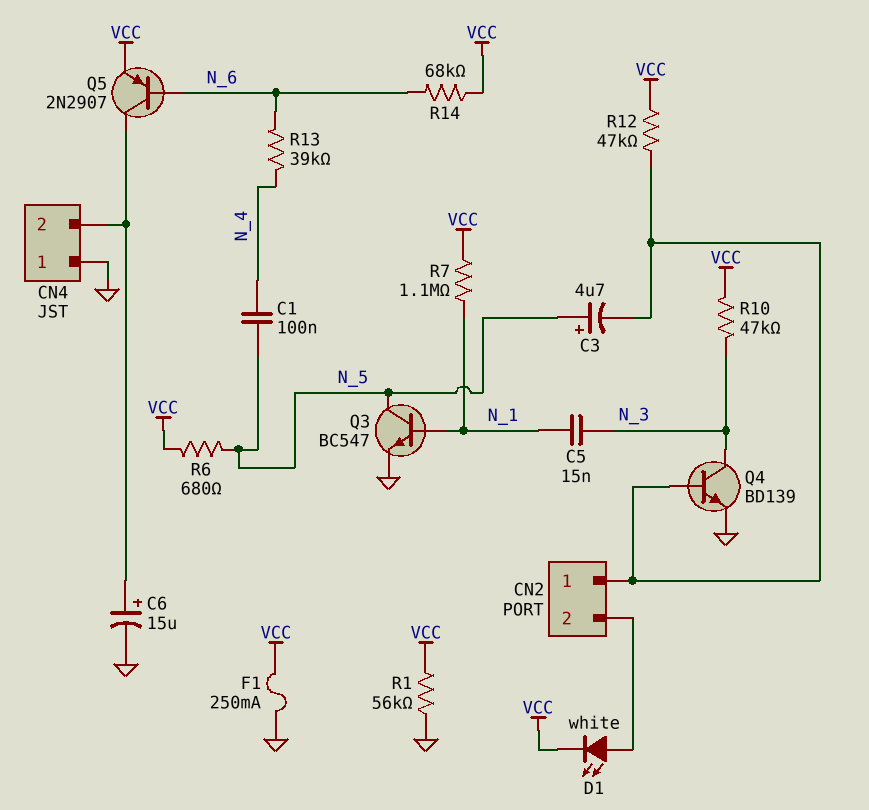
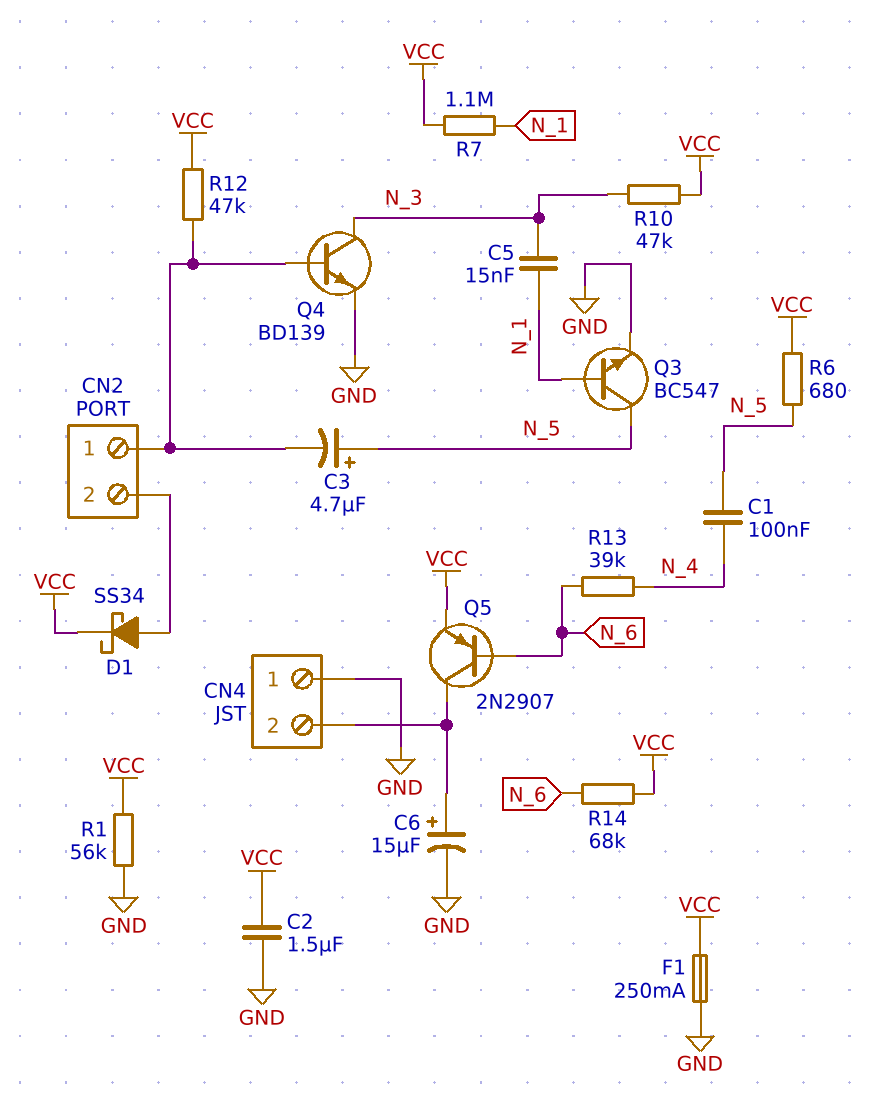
C2: none -> 1.5uF (GND, VCC)
D1: LED white (A CN2/2, K VCC) -> schottky SS34 (A CN2/2, K VCC)

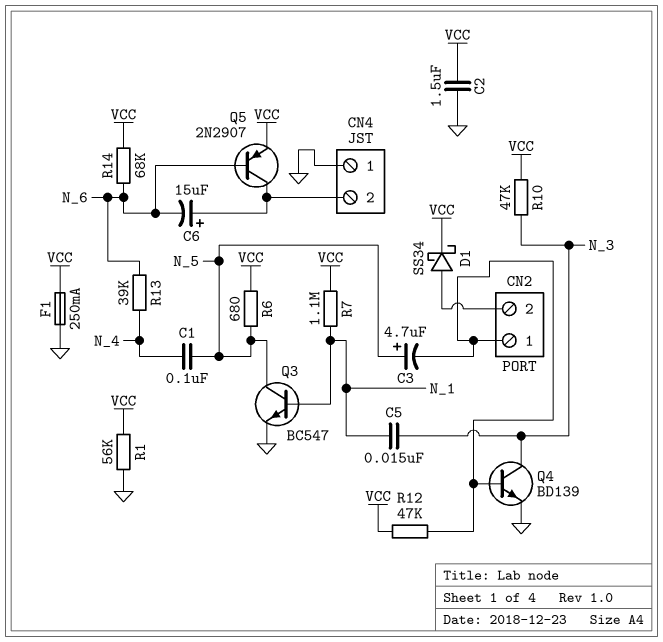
C6: 15uF (plus CN4/2, minus GND) -> 15uF (plus CN4/2, minus N_6)

